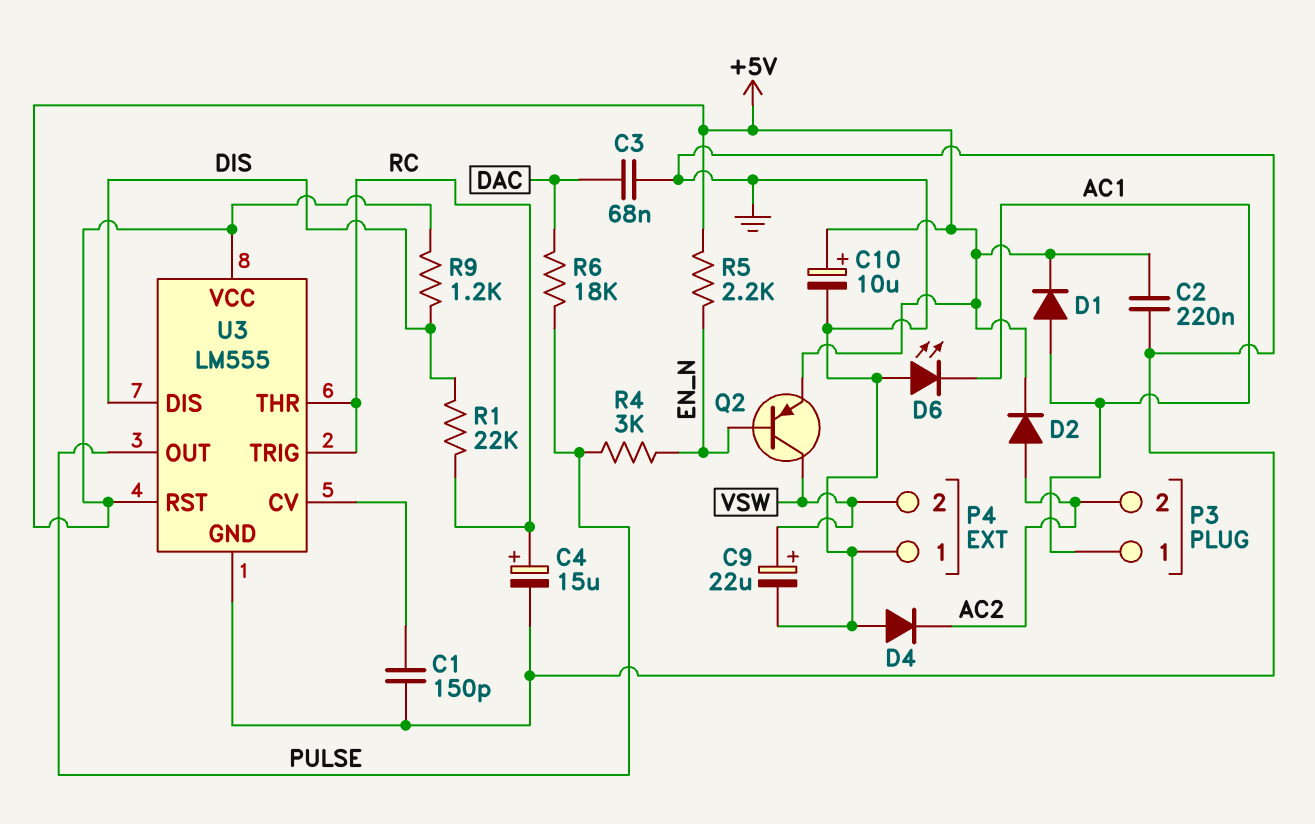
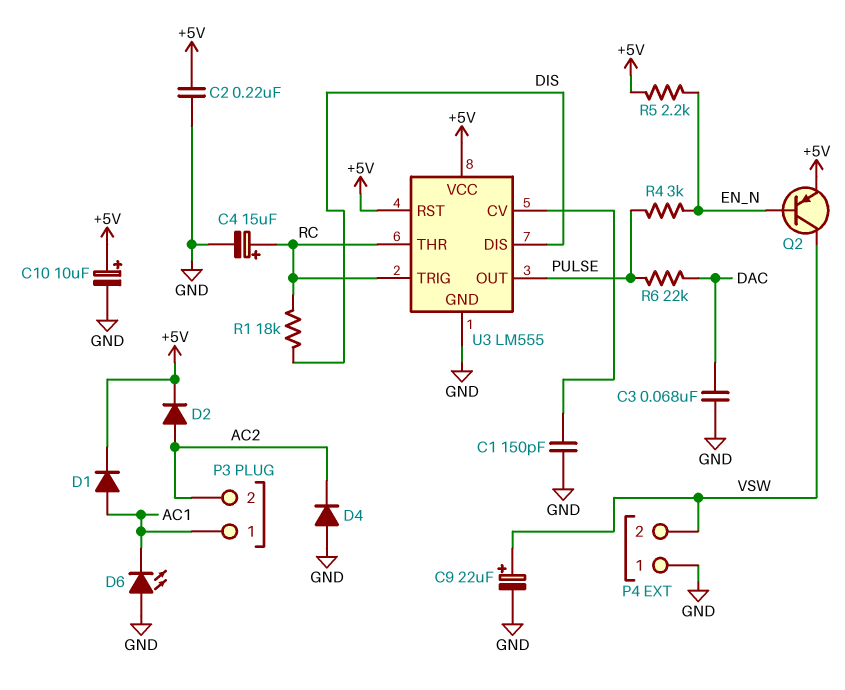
R1: 22k (DIS, RC) -> 18k (DIS, RC)
R6: 18k (DAC, PULSE) -> 22k (DAC, PULSE)
R9: 1.2k (+5V, DIS) -> none

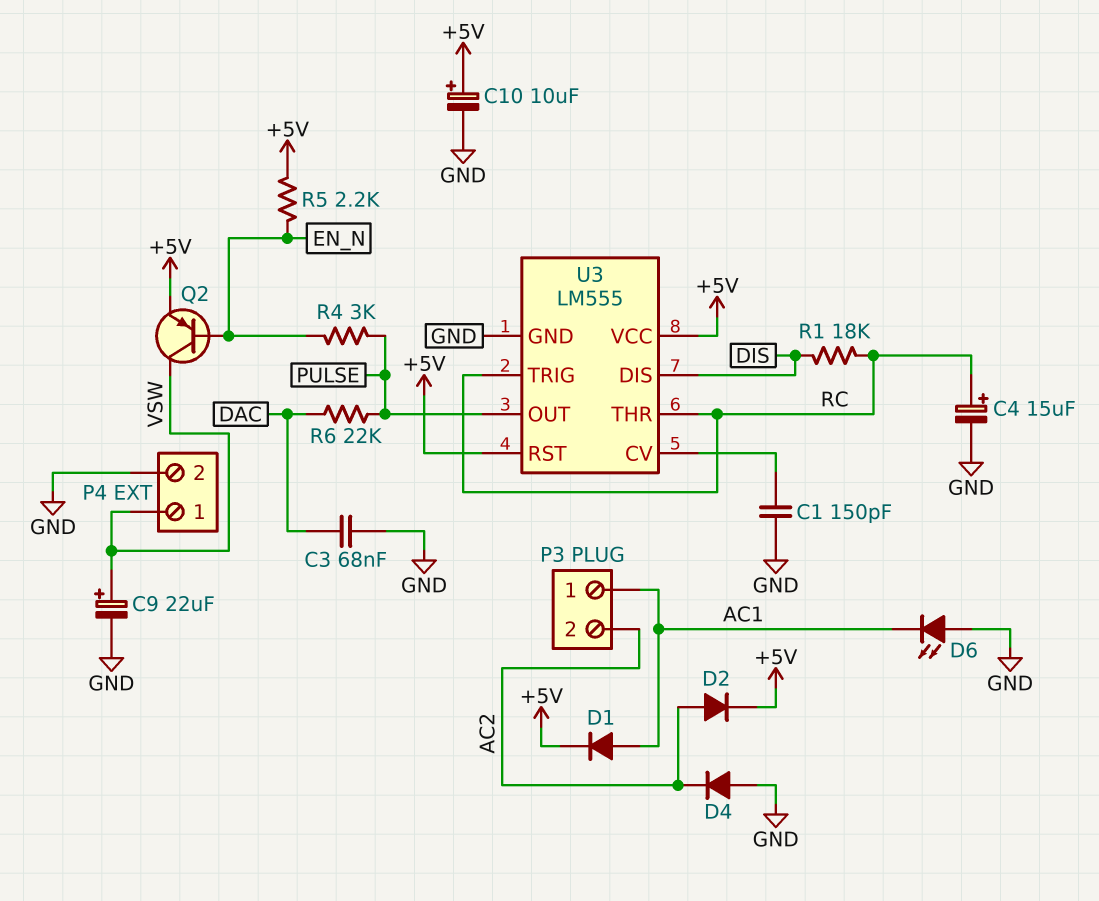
C2: 220nF (+5V, GND) -> none
P4 pin 1: GND -> VSW
P4 pin 2: VSW -> GND

